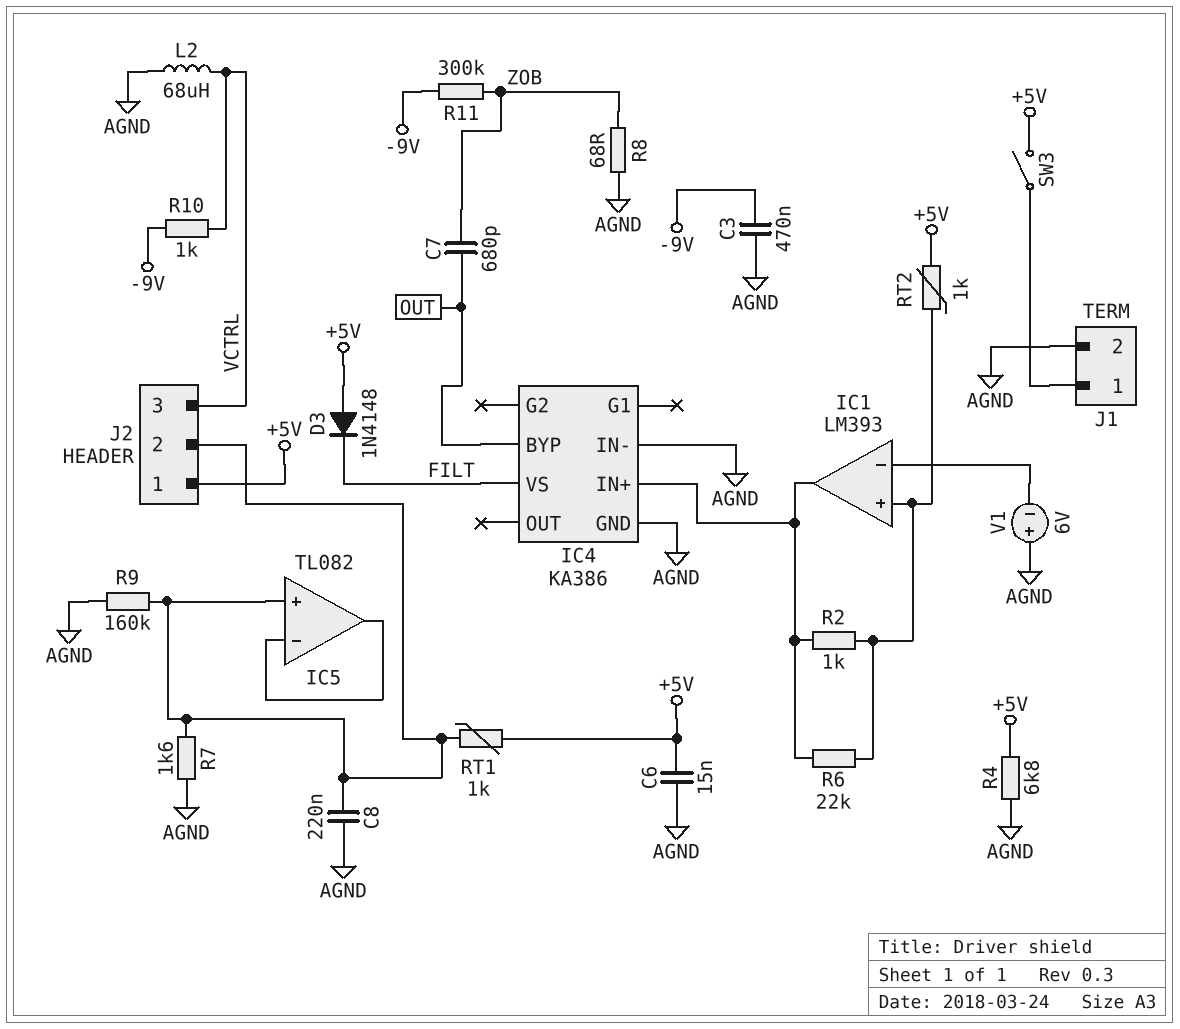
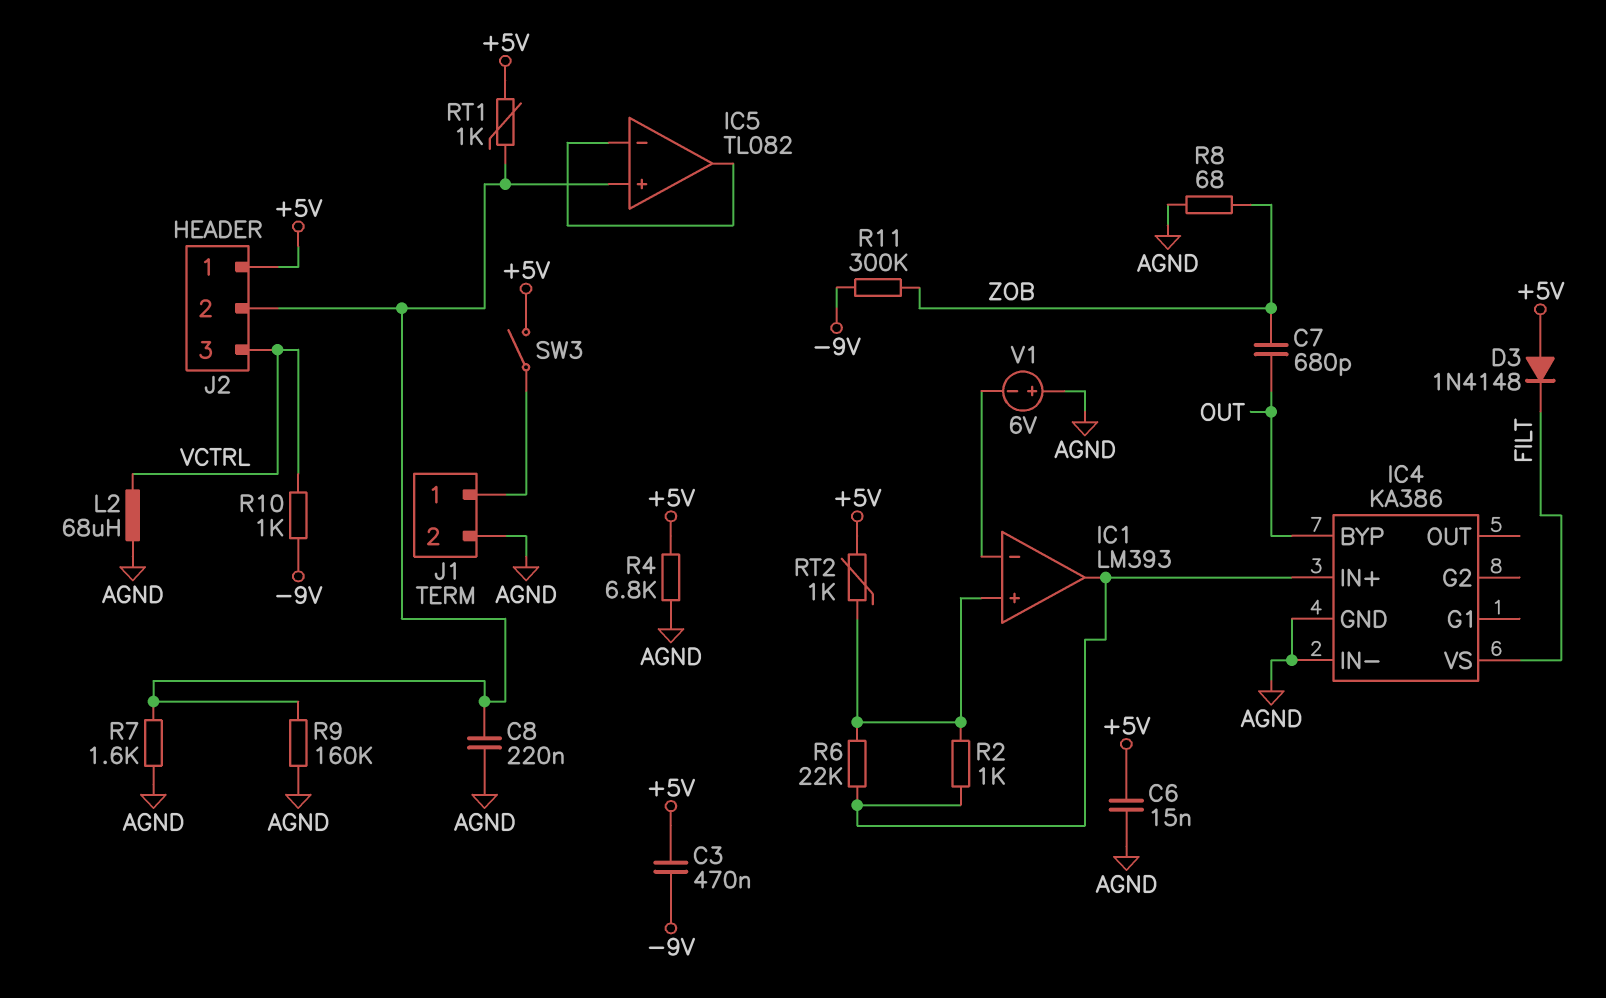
C3: 470nF (-9V, AGND) -> 470nF (+5V, -9V)

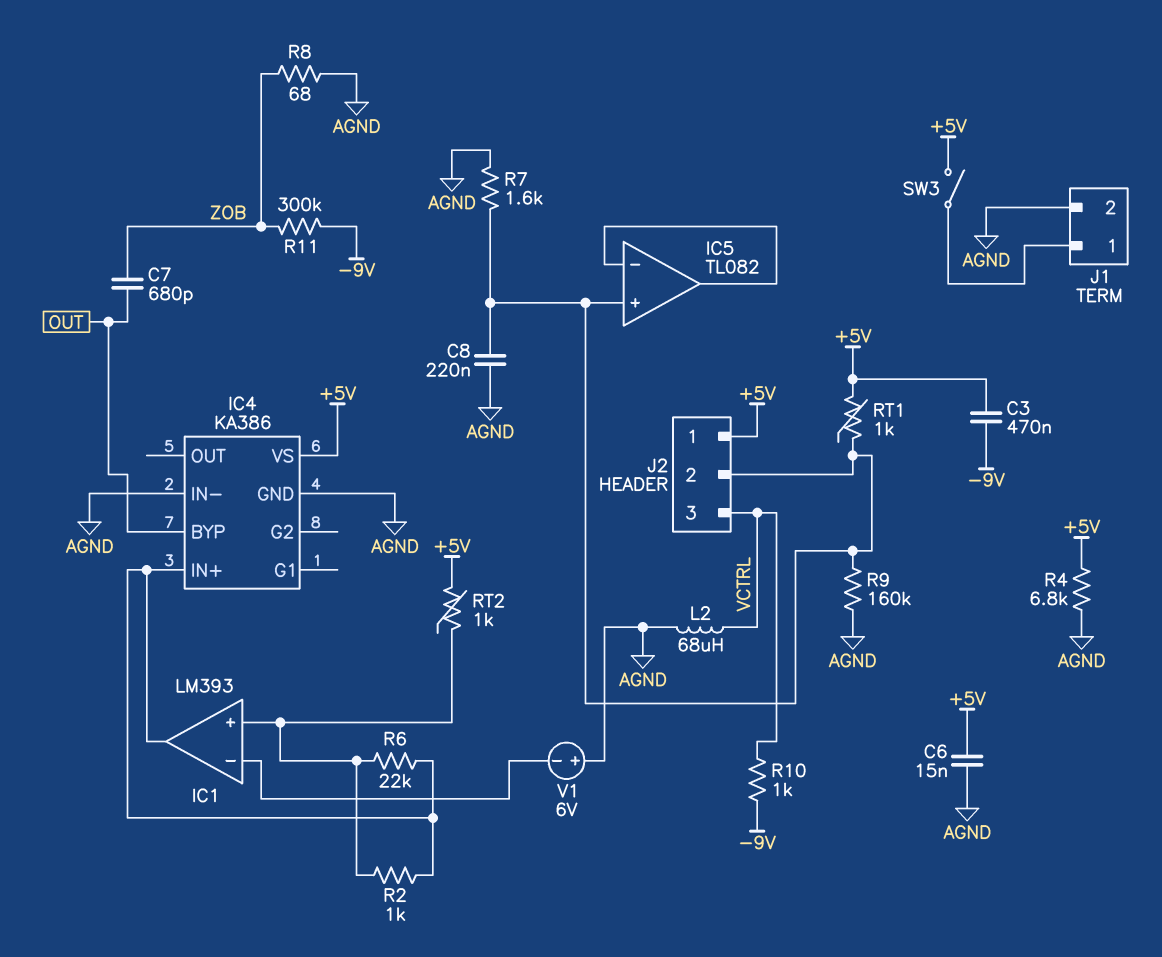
D3: diode 1N4148 (A +5V, K FILT) -> none
IC4 pin VS: FILT -> +5V

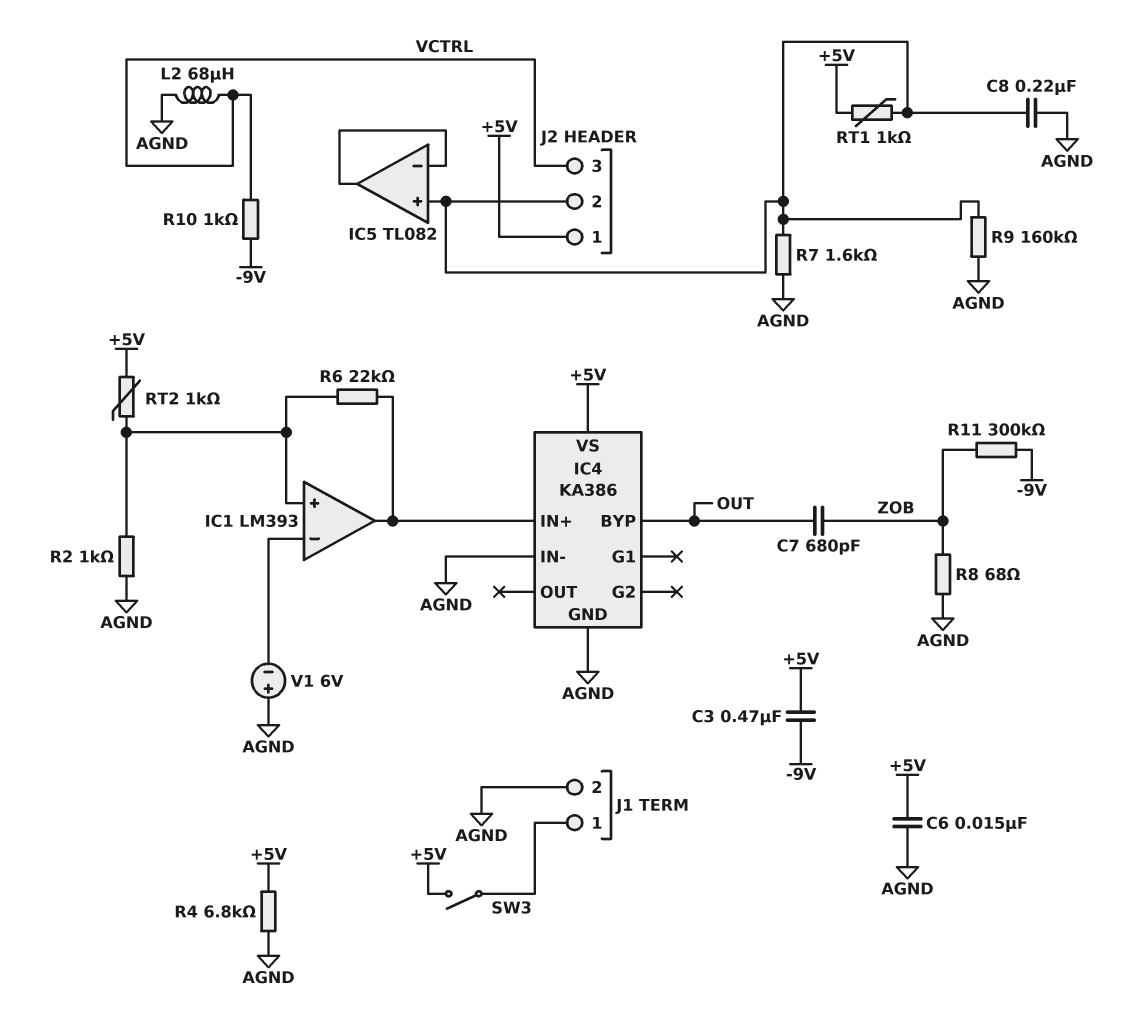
R2: 1k (IC1/in+, IC1/out) -> 1k (AGND, IC1/in+)

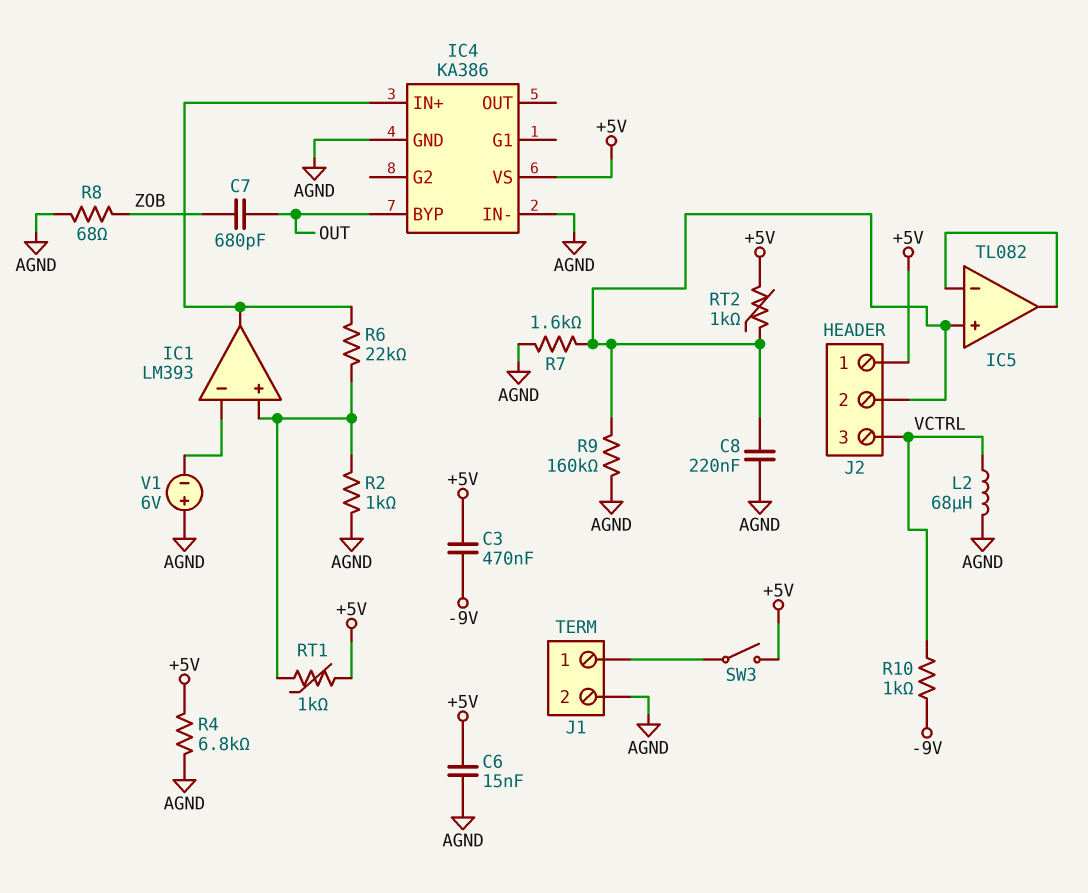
R11: 300k (-9V, ZOB) -> none
RT1: 1k (+5V, IC5/in+) -> 1k (+5V, IC1/in+)
RT2: 1k (+5V, IC1/in+) -> 1k (+5V, IC5/in+)

